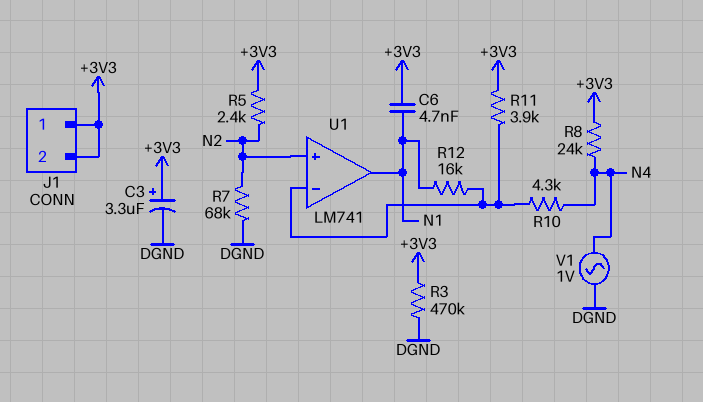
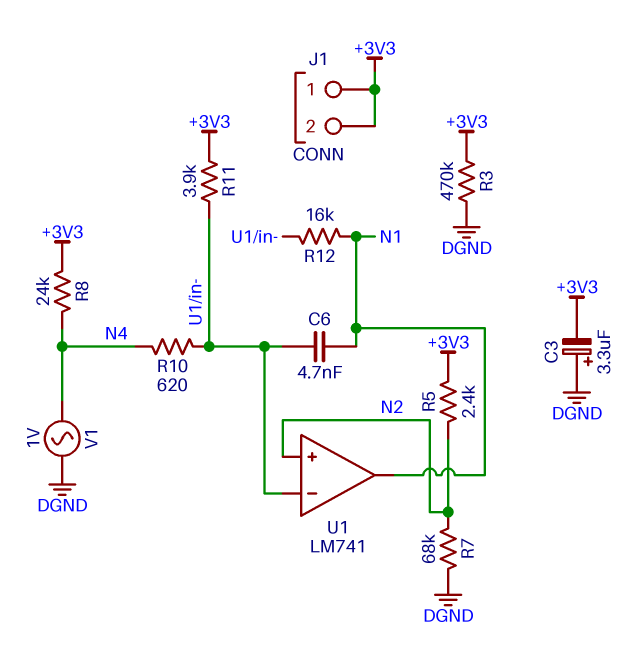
C3: 3.3uF (plus +3V3, minus DGND) -> 3.3uF (plus DGND, minus +3V3)
C6: 4.7nF (+3V3, N1) -> 4.7nF (N1, U1/in-)
R10: 4.3k (N4, U1/in-) -> 620 (N4, U1/in-)

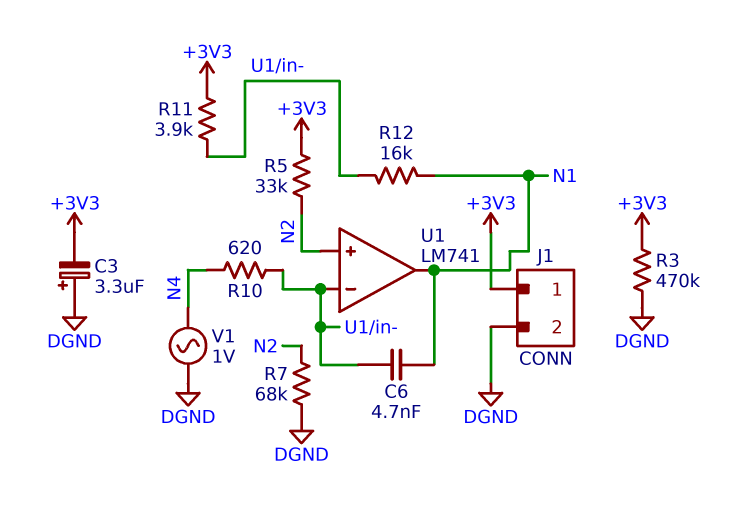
J1 pin 2: +3V3 -> DGND
R5: 2.4k (+3V3, N2) -> 33k (+3V3, N2)
R8: 24k (+3V3, N4) -> none

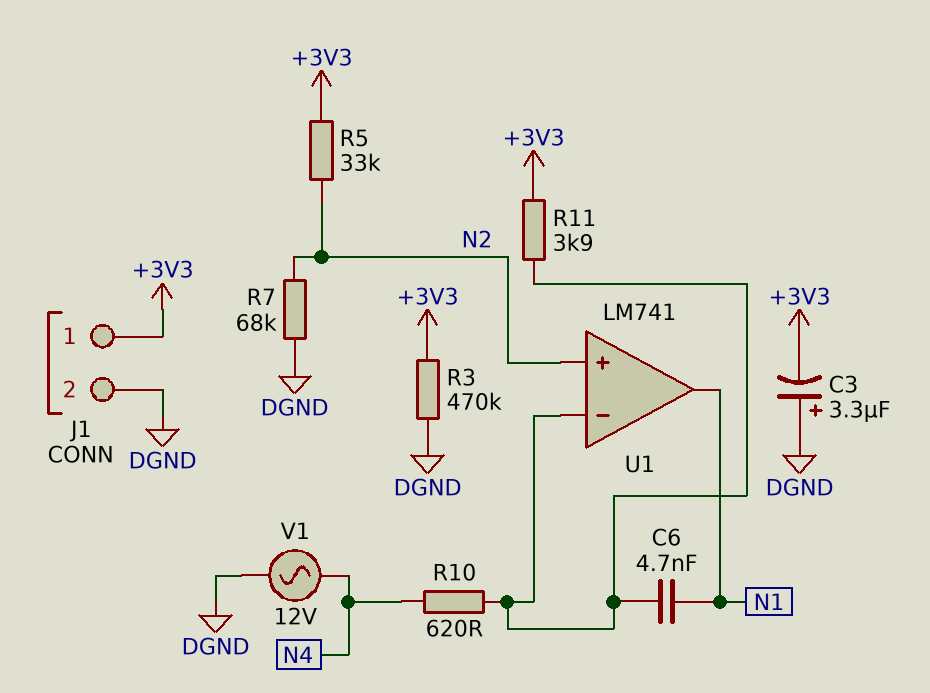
R12: 16k (N1, U1/in-) -> none
V1: AC 1V (DGND, N4) -> AC 12V (DGND, N4)

